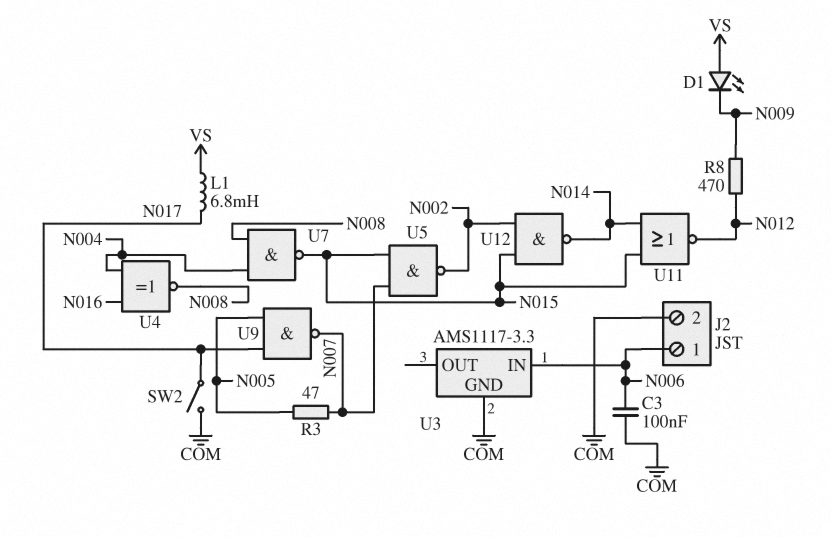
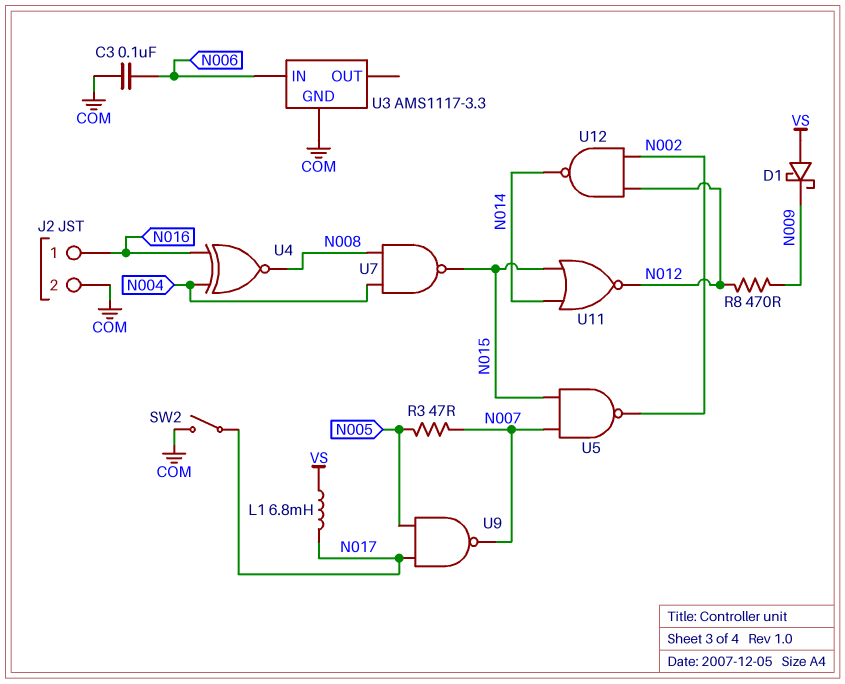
D1: LED (A VS, K N009) -> schottky (A VS, K N009)
J2 pin 1: N006 -> N016
U12: NAND (in N002, in N015, out N014) -> NAND (in N002, in N012, out N014)

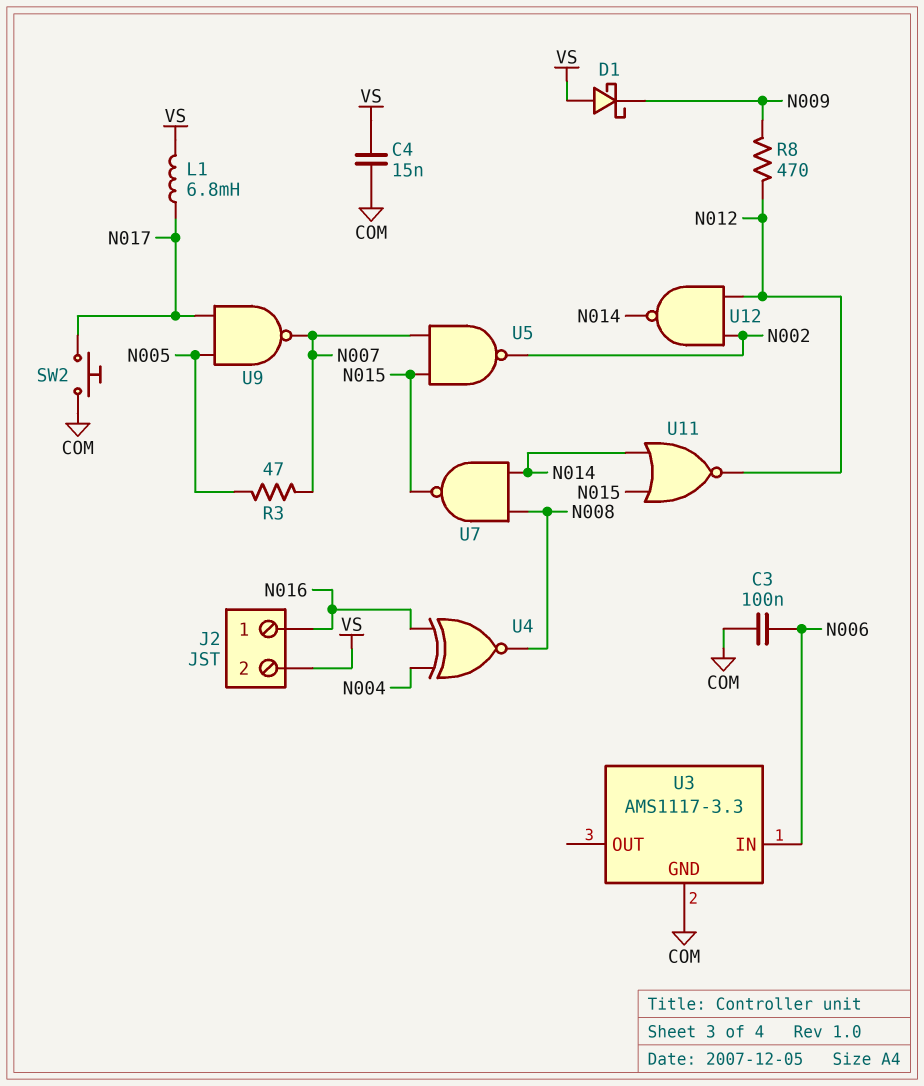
C4: none -> 15nF (COM, VS)
J2 pin 2: COM -> VS
SW2: switch (COM, N017) -> button (COM, N017)
U7: NAND (in N004, in N008, out N015) -> NAND (in N008, in N014, out N015)

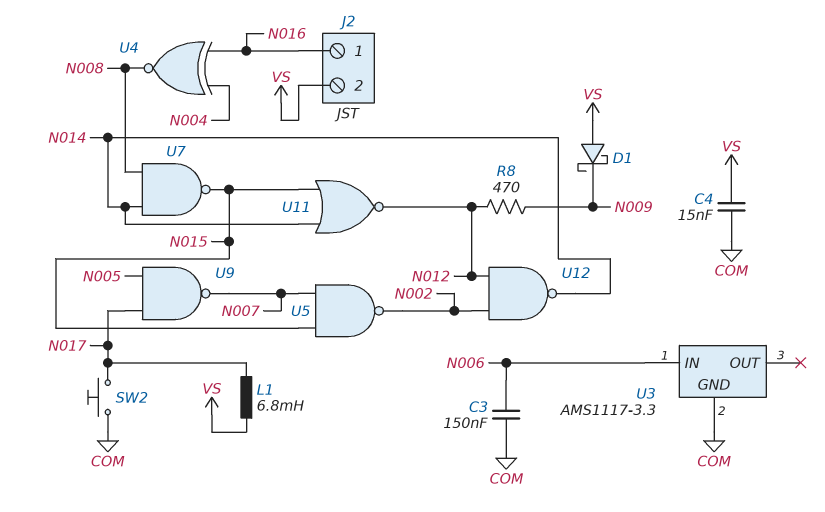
C3: 100nF (COM, N006) -> 150nF (COM, N006)
R3: 47 (N005, N007) -> none

